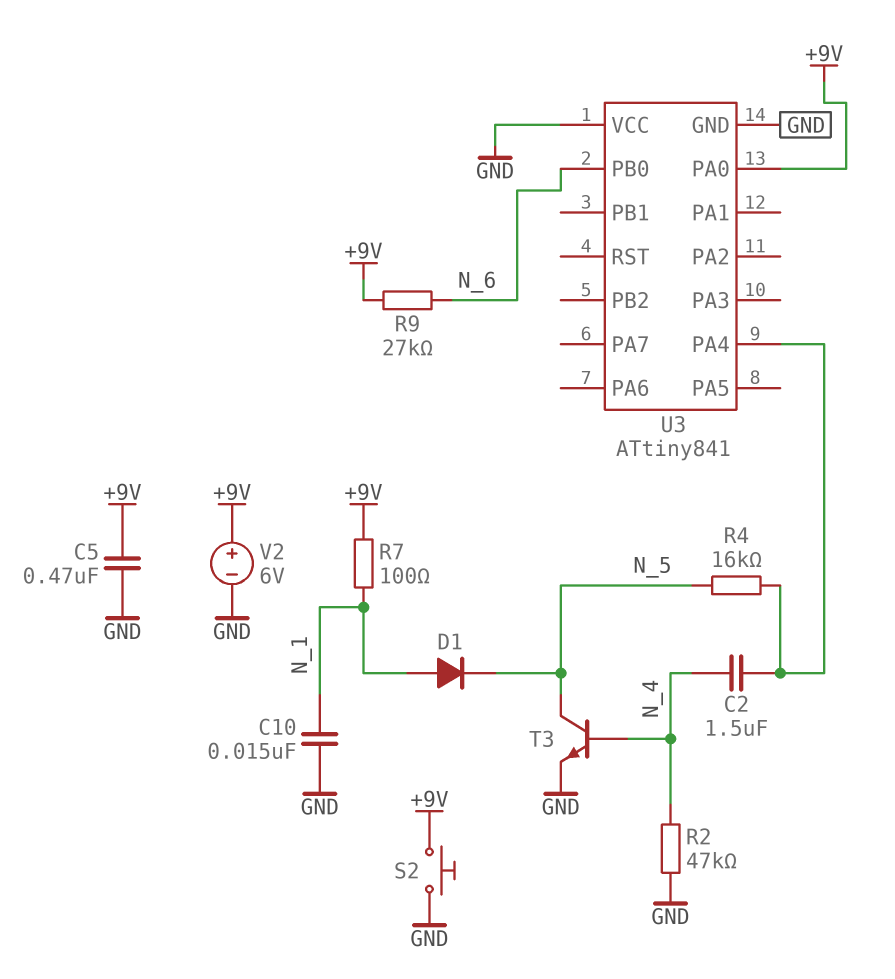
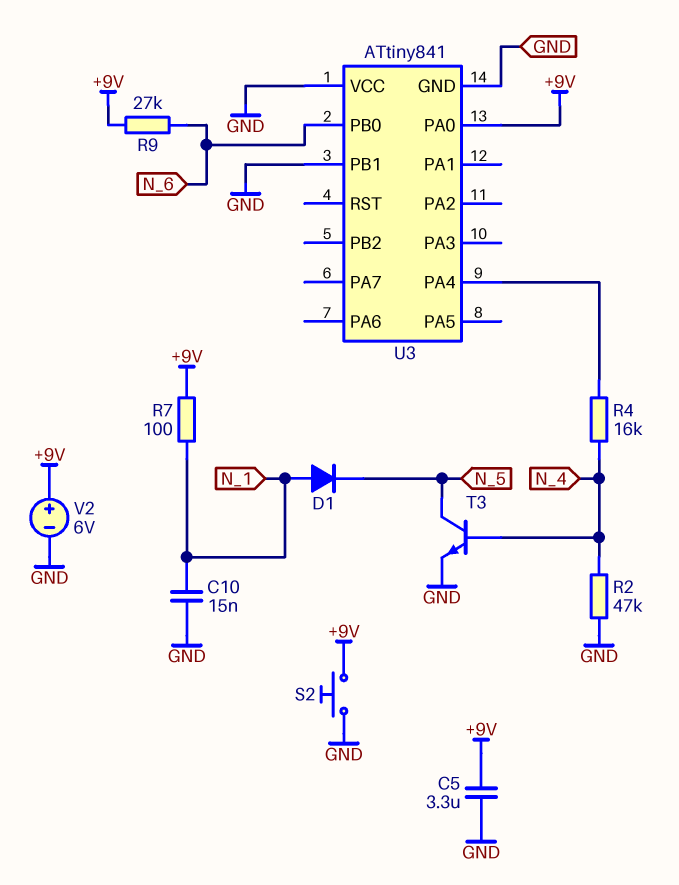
C2: 1.5uF (N_4, U3/PA4) -> none
C5: 470nF (+9V, GND) -> 3.3uF (+9V, GND)
R4: 16k (N_5, U3/PA4) -> 16k (N_4, U3/PA4)
U3 pin PB1: none -> GND

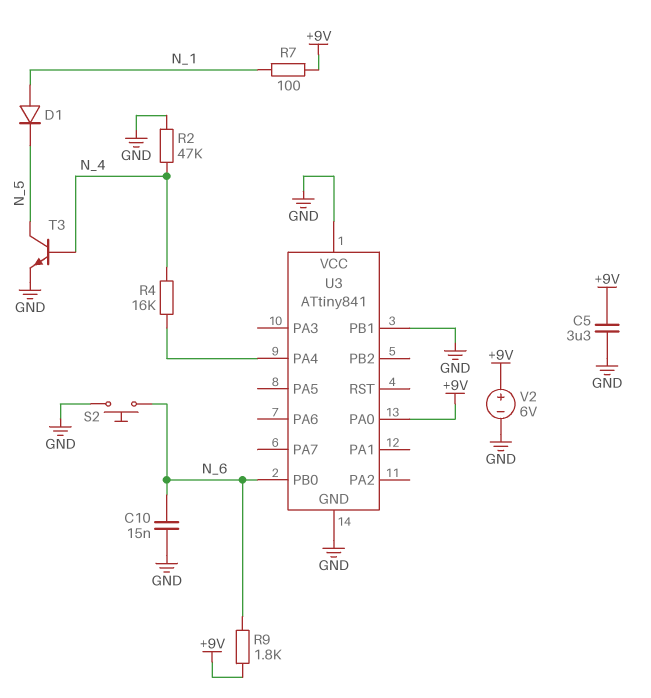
C10: 15nF (GND, N_1) -> 15nF (GND, N_6)
R9: 27k (+9V, N_6) -> 1.8k (+9V, N_6)
S2: button (+9V, GND) -> button (GND, N_6)

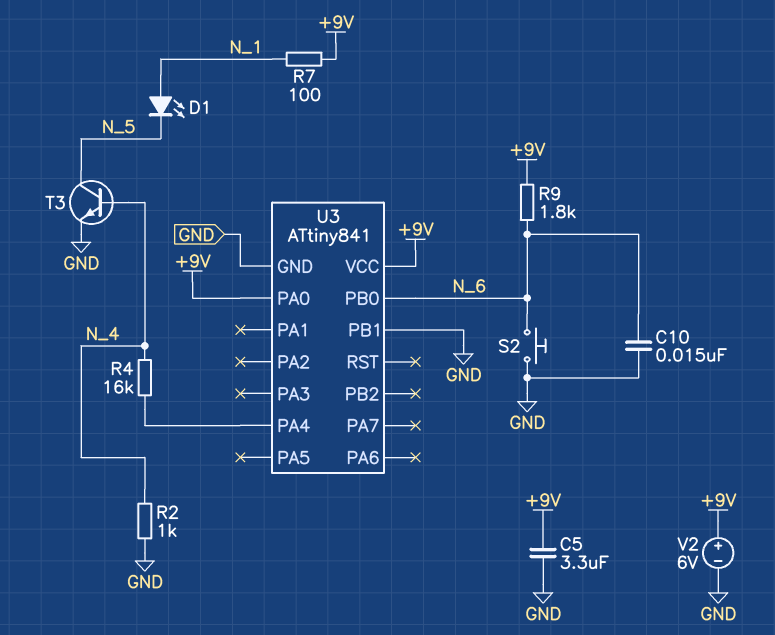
D1: diode (A N_1, K N_5) -> LED (A N_1, K N_5)
R2: 47k (GND, N_4) -> 1k (GND, N_4)
U3 pin VCC: GND -> +9V

